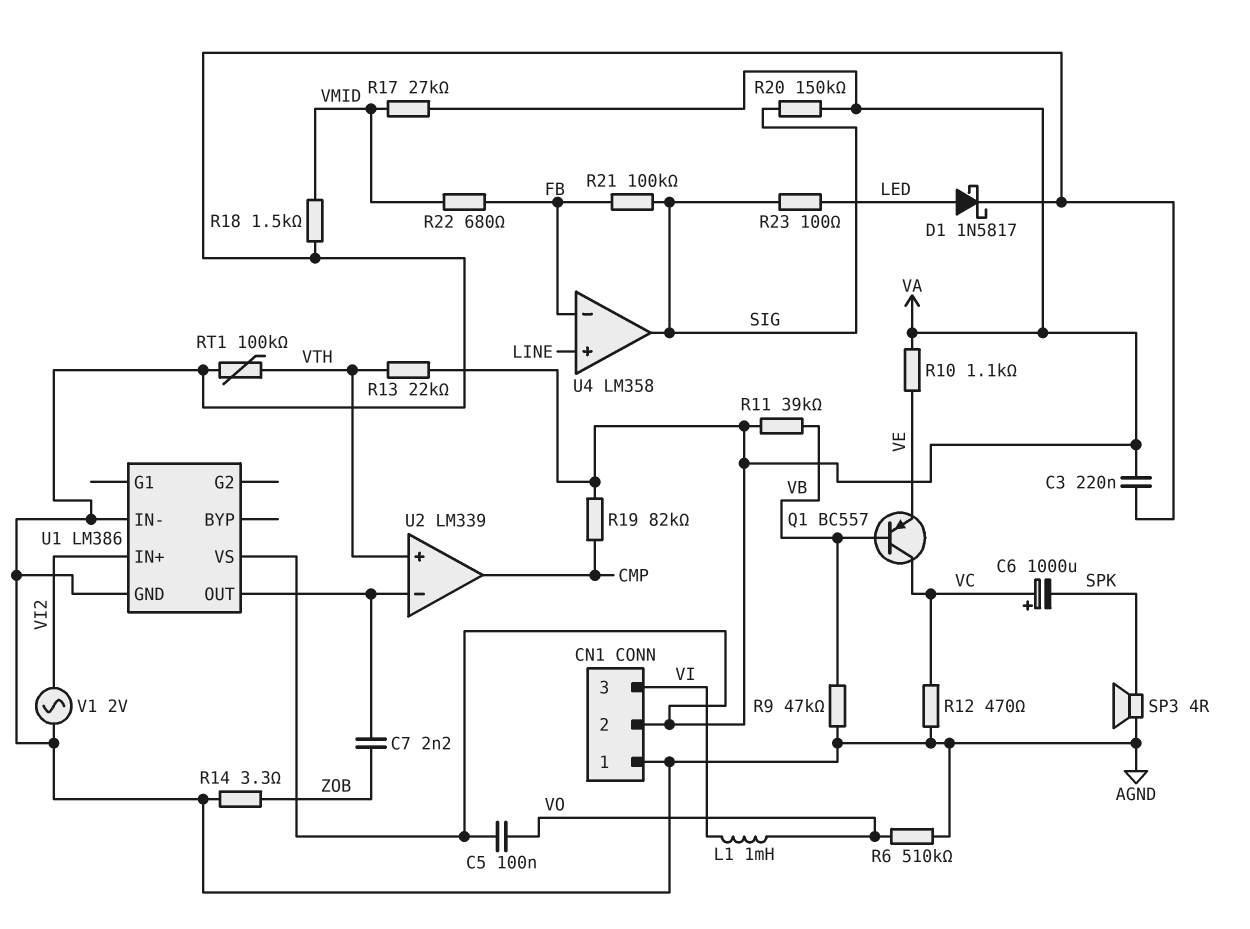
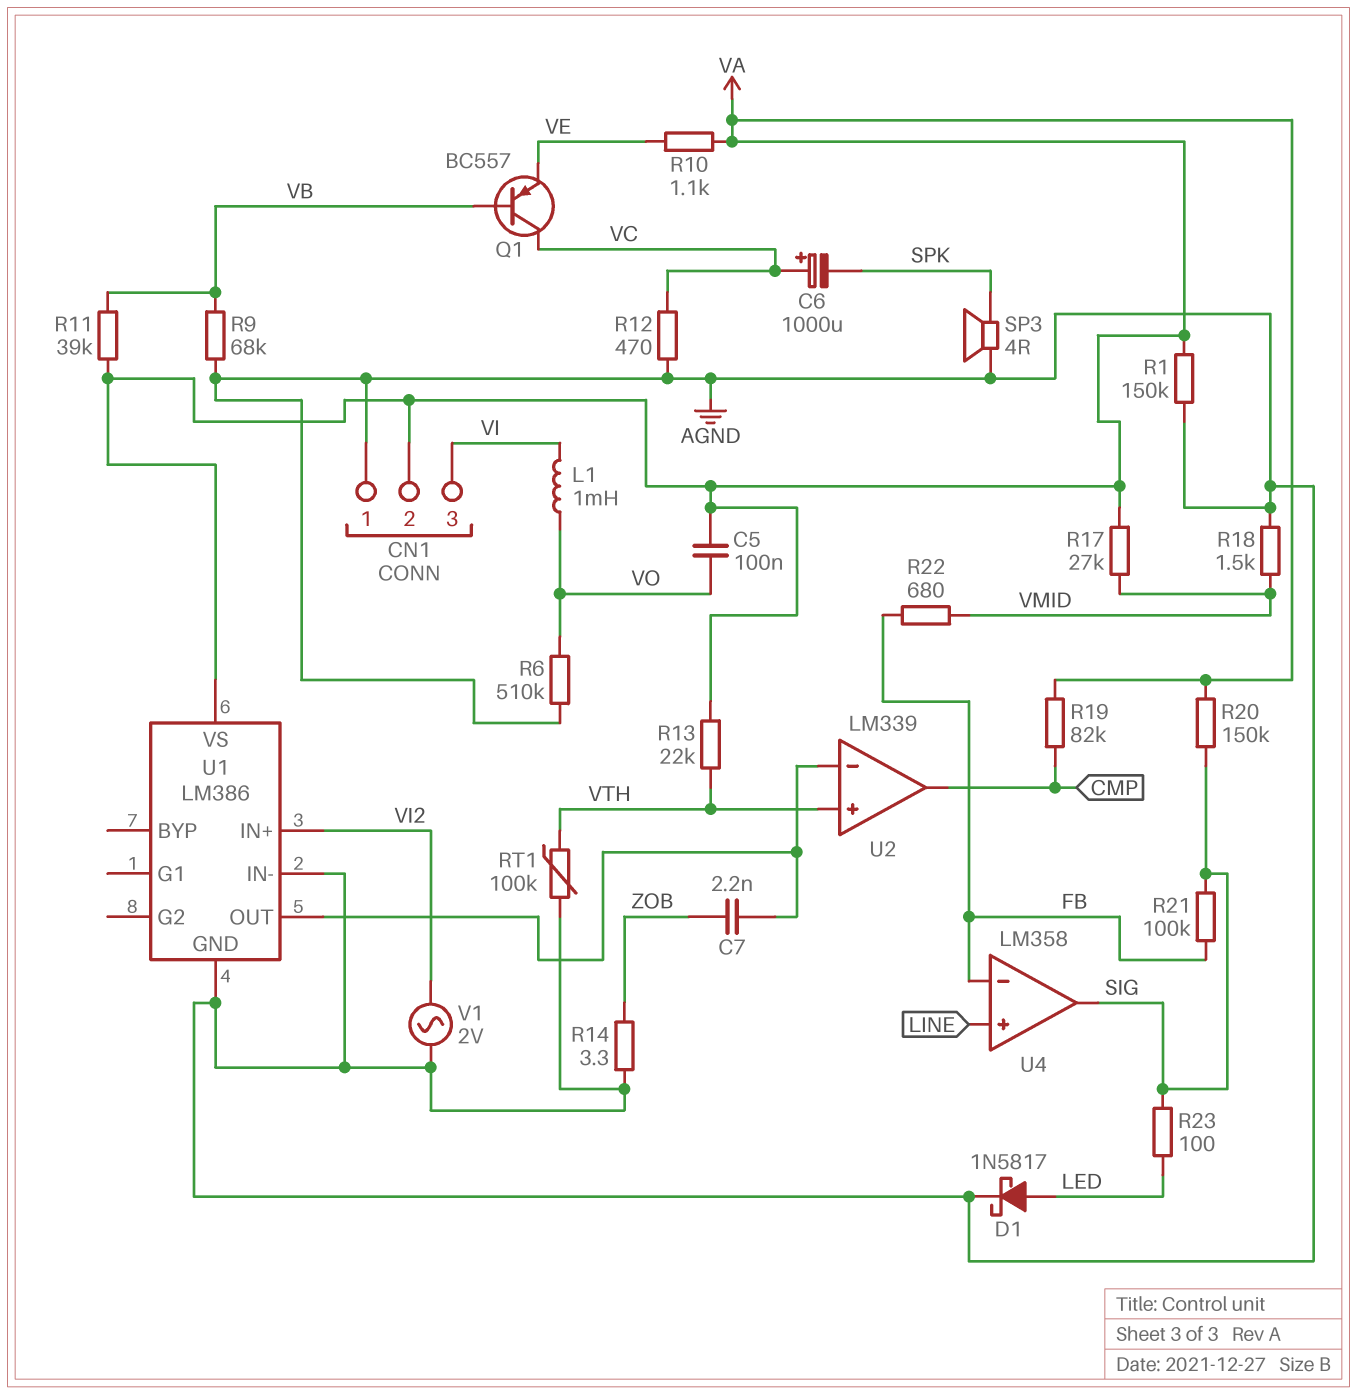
C3: 220nF (AGND, VA) -> none
R1: none -> 150k (AGND, VA)
R9: 47k (AGND, VB) -> 68k (AGND, VB)

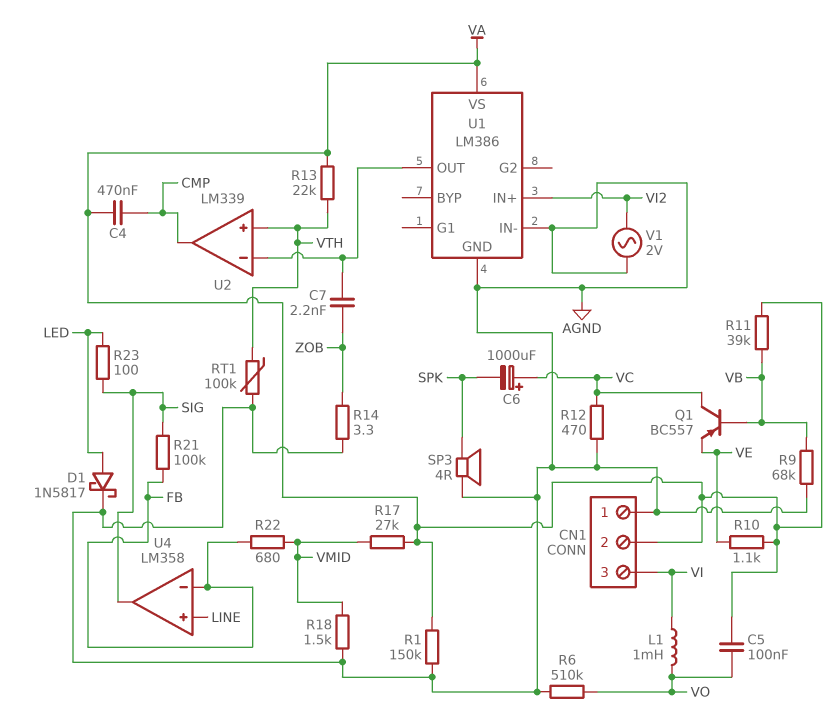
C4: none -> 470nF (CMP, VA)
R19: 82k (CMP, VA) -> none
R20: 150k (SIG, VA) -> none

